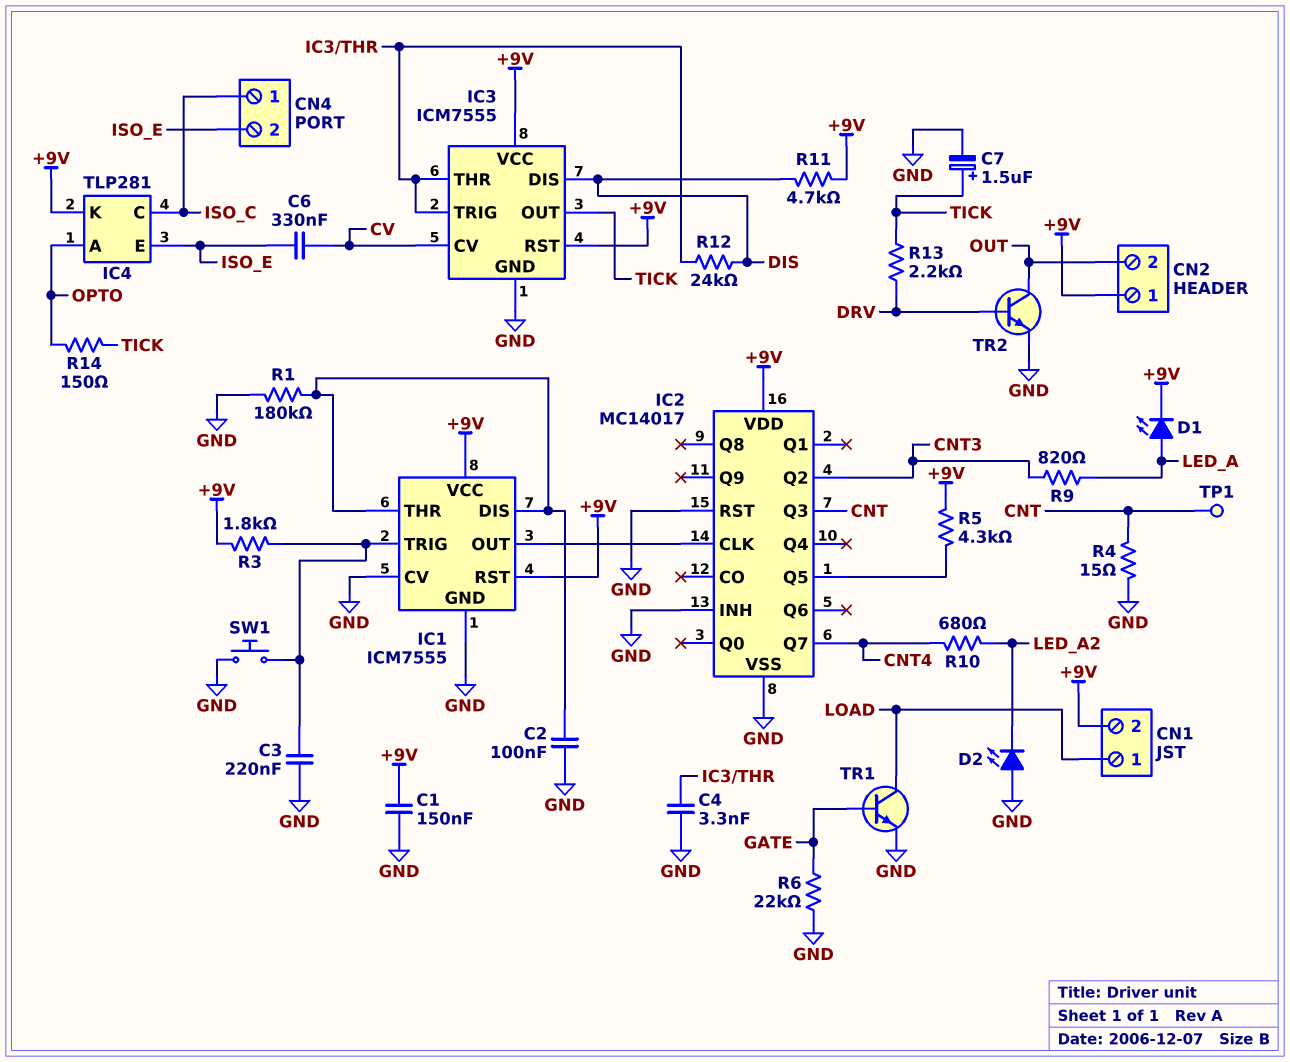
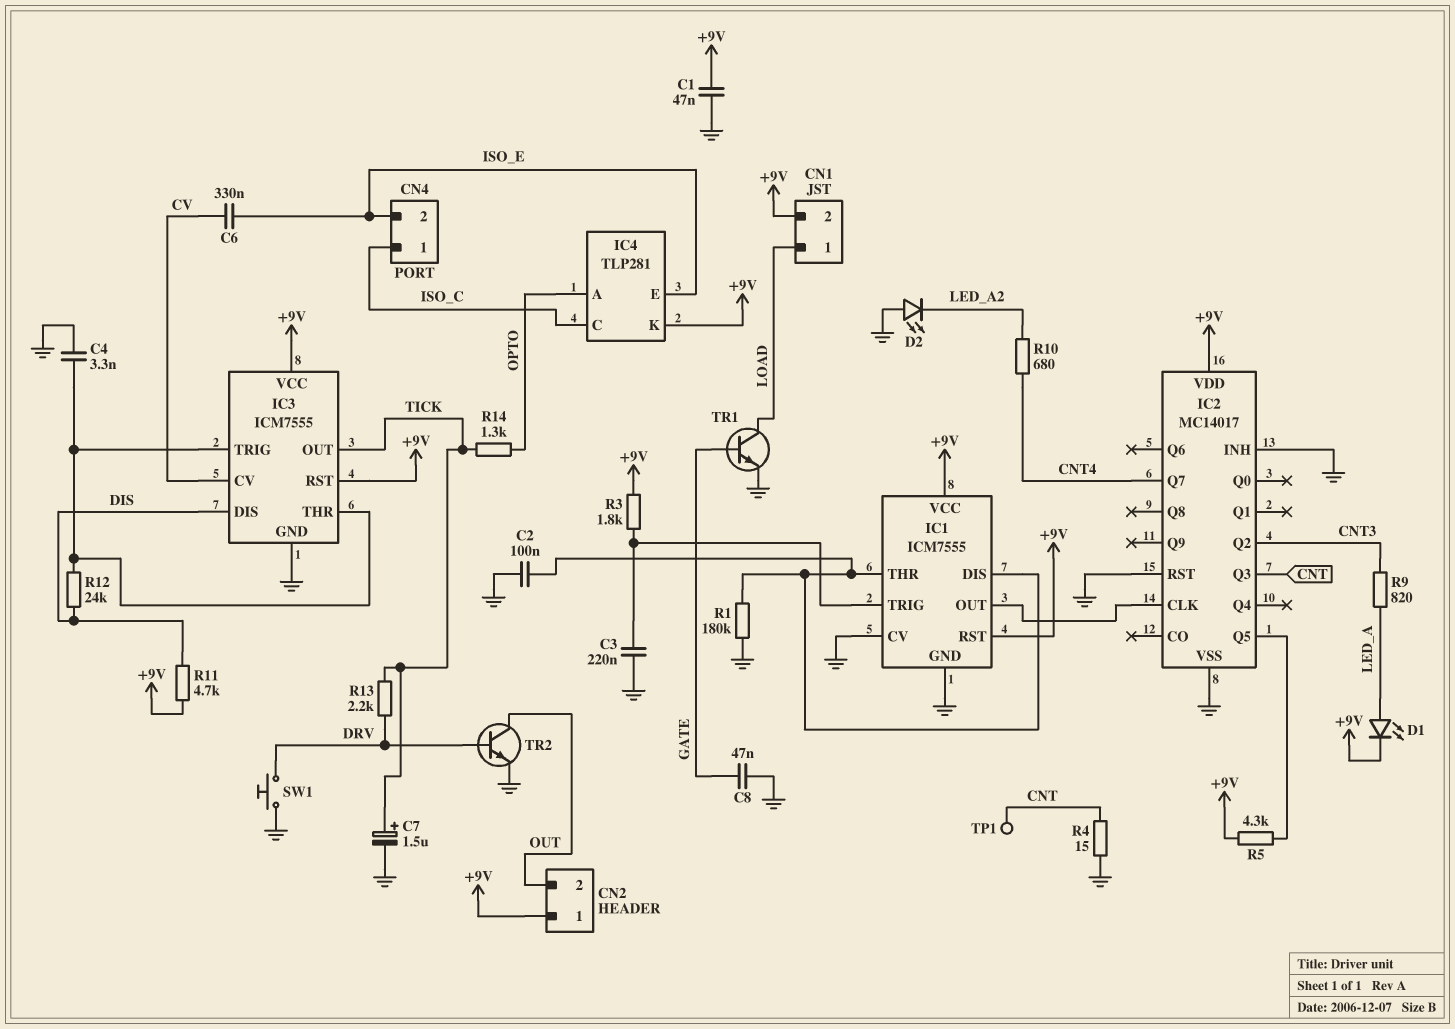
C1: 150nF (+9V, GND) -> 47nF (+9V, GND)
C8: none -> 47nF (GATE, GND)
R6: 22k (GATE, GND) -> none
R14: 150 (OPTO, TICK) -> 1.3k (OPTO, TICK)
SW1: button (GND, IC1/TRIG) -> button (DRV, GND)

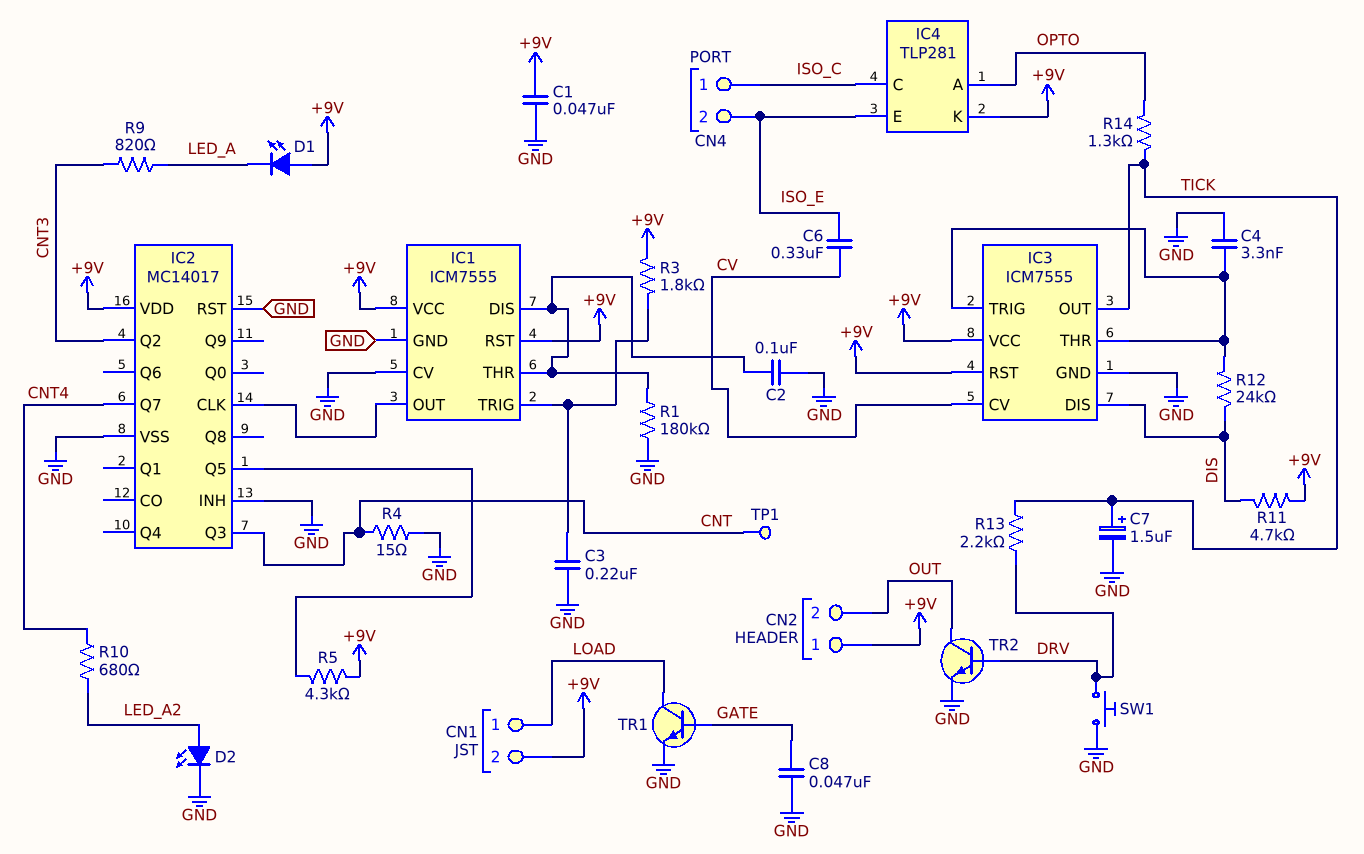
D1: LED (A LED_A, K +9V) -> LED (A +9V, K LED_A)
D2: LED (A GND, K LED_A2) -> LED (A LED_A2, K GND)

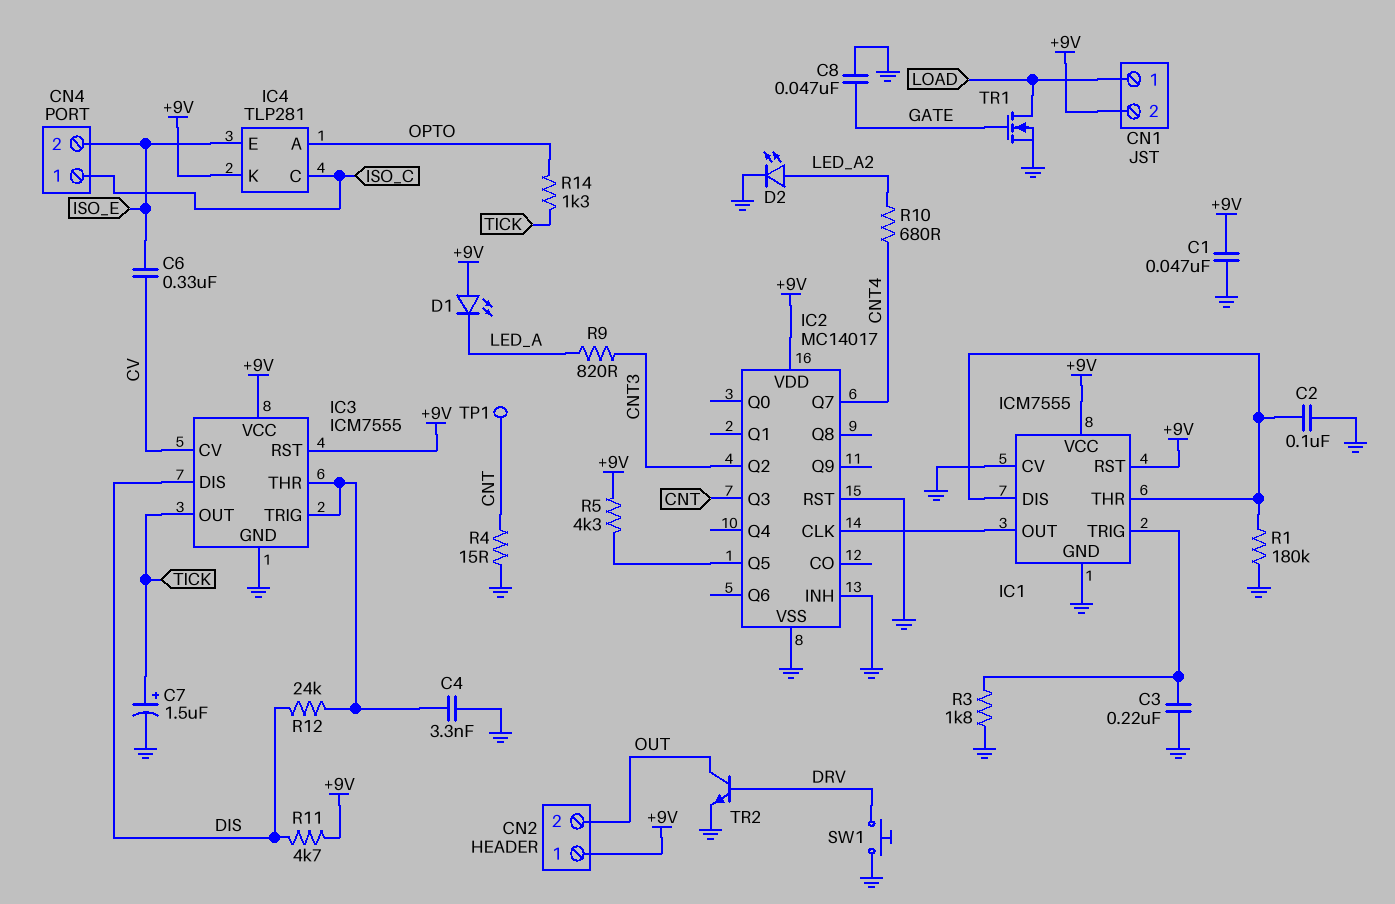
R3: 1.8k (+9V, IC1/TRIG) -> 1.8k (GND, IC1/TRIG)
R13: 2.2k (DRV, TICK) -> none
TR1: NPN (B GATE, C LOAD, E GND) -> NMOS (G GATE, D LOAD, S GND)

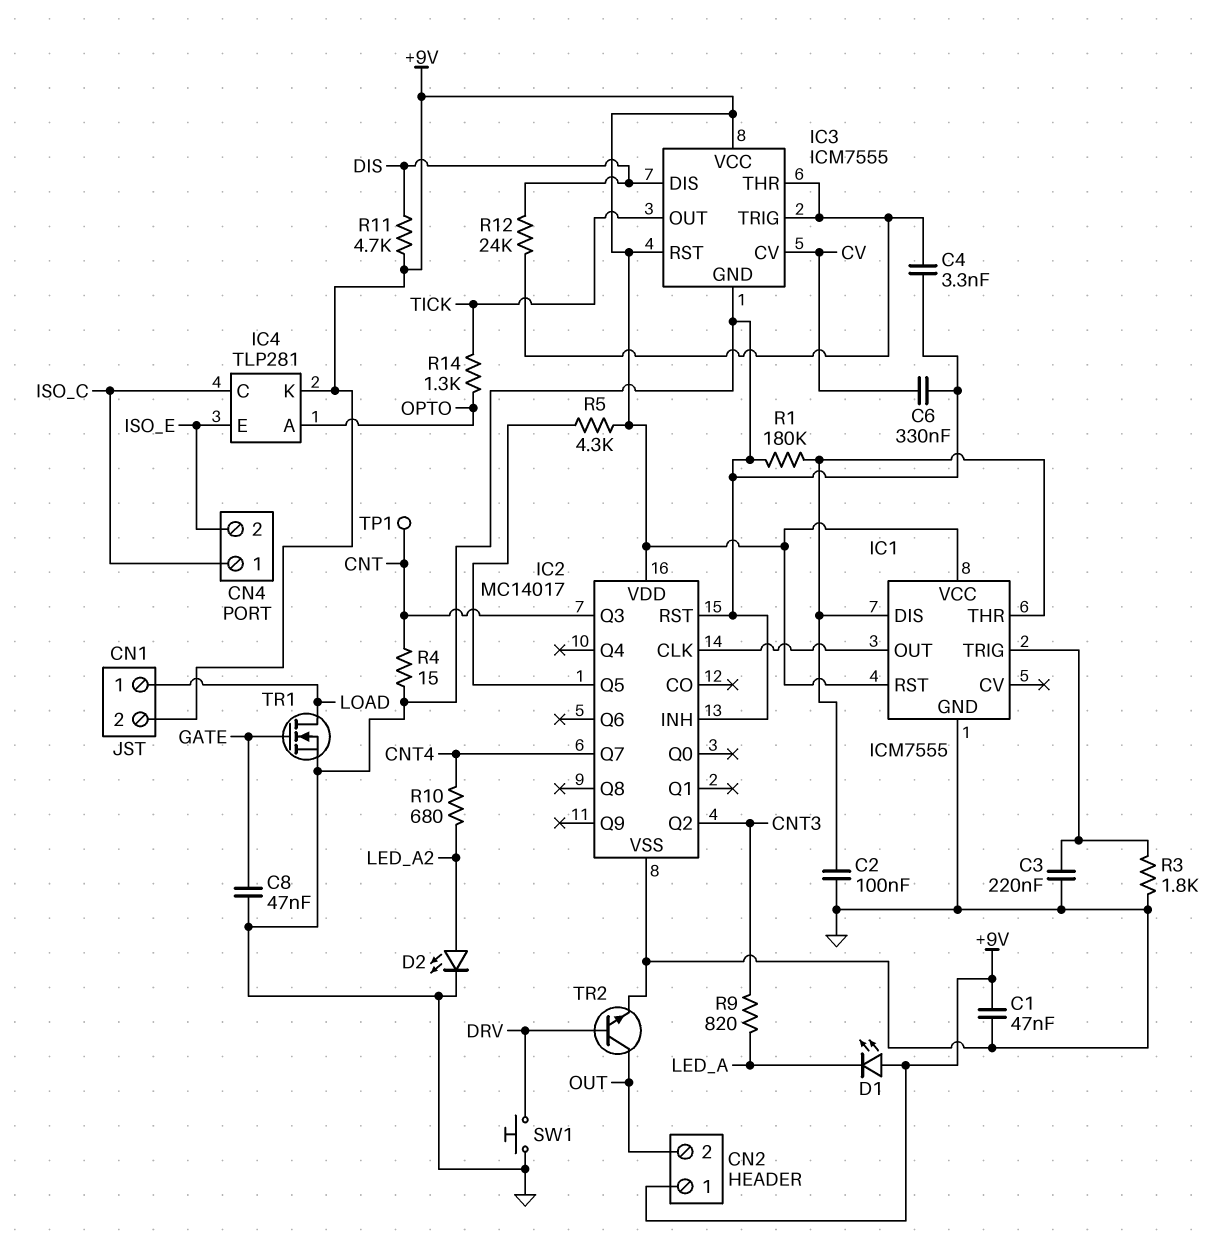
C6: 330nF (CV, ISO_E) -> 330nF (CV, GND)
C7: 1.5uF (plus TICK, minus GND) -> none
IC1 pin CV: GND -> none

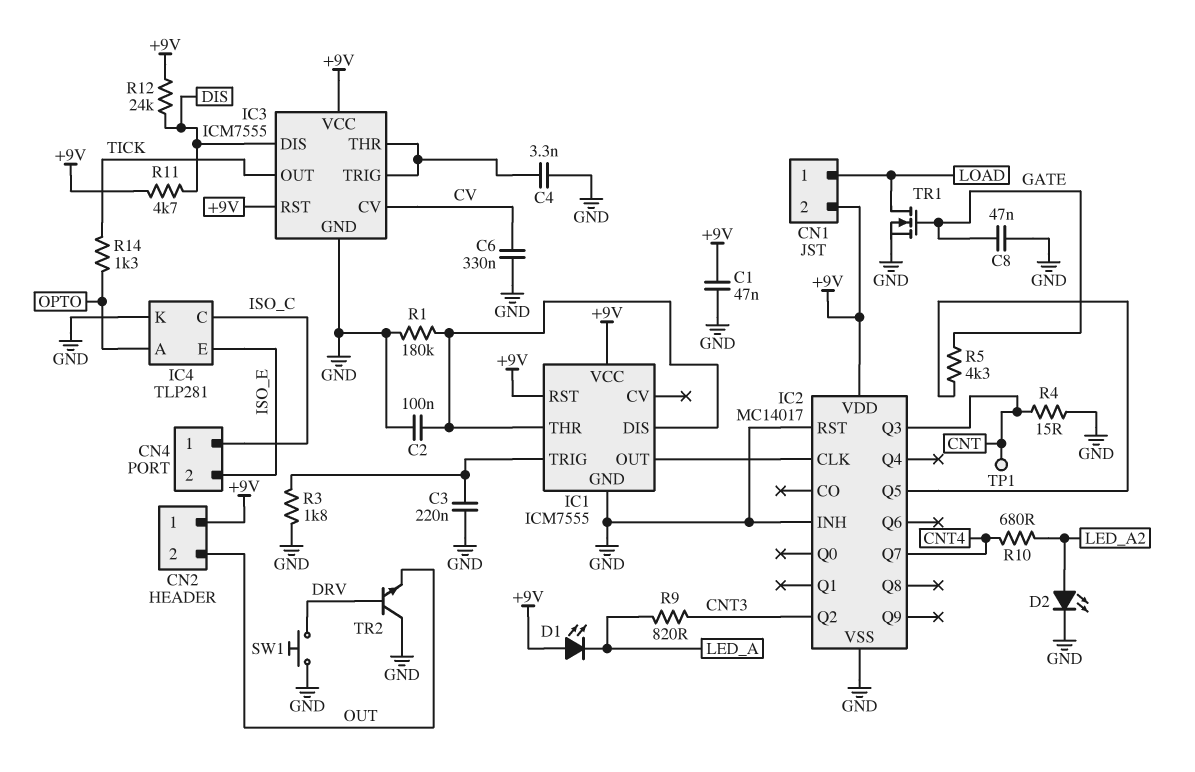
IC4 pin K: +9V -> GND
R5: 4.3k (+9V, IC2/Q5) -> 4.3k (GATE, IC2/Q5)
R12: 24k (DIS, IC3/THR) -> 24k (+9V, DIS)
TR2: NPN (B DRV, C OUT, E GND) -> NPN (B DRV, C GND, E OUT)

